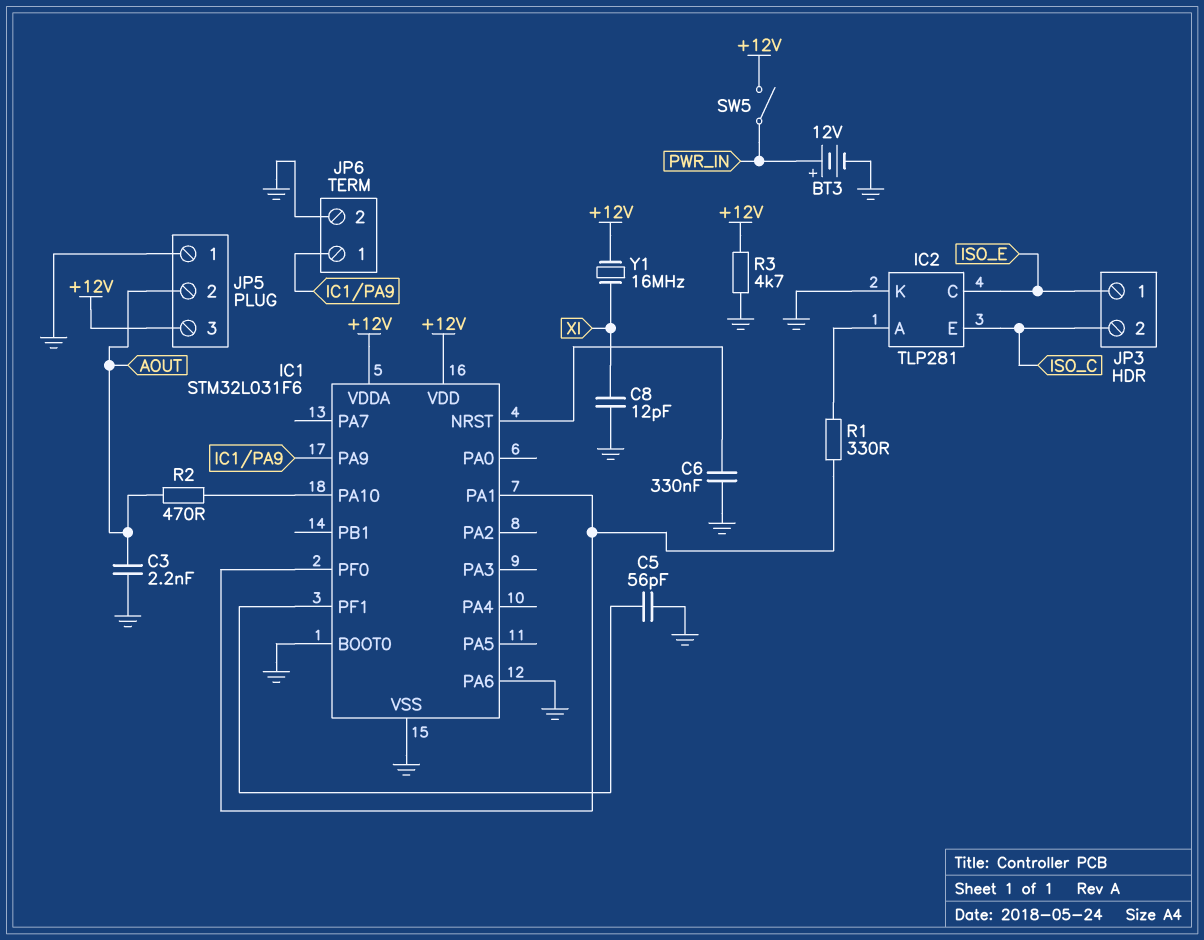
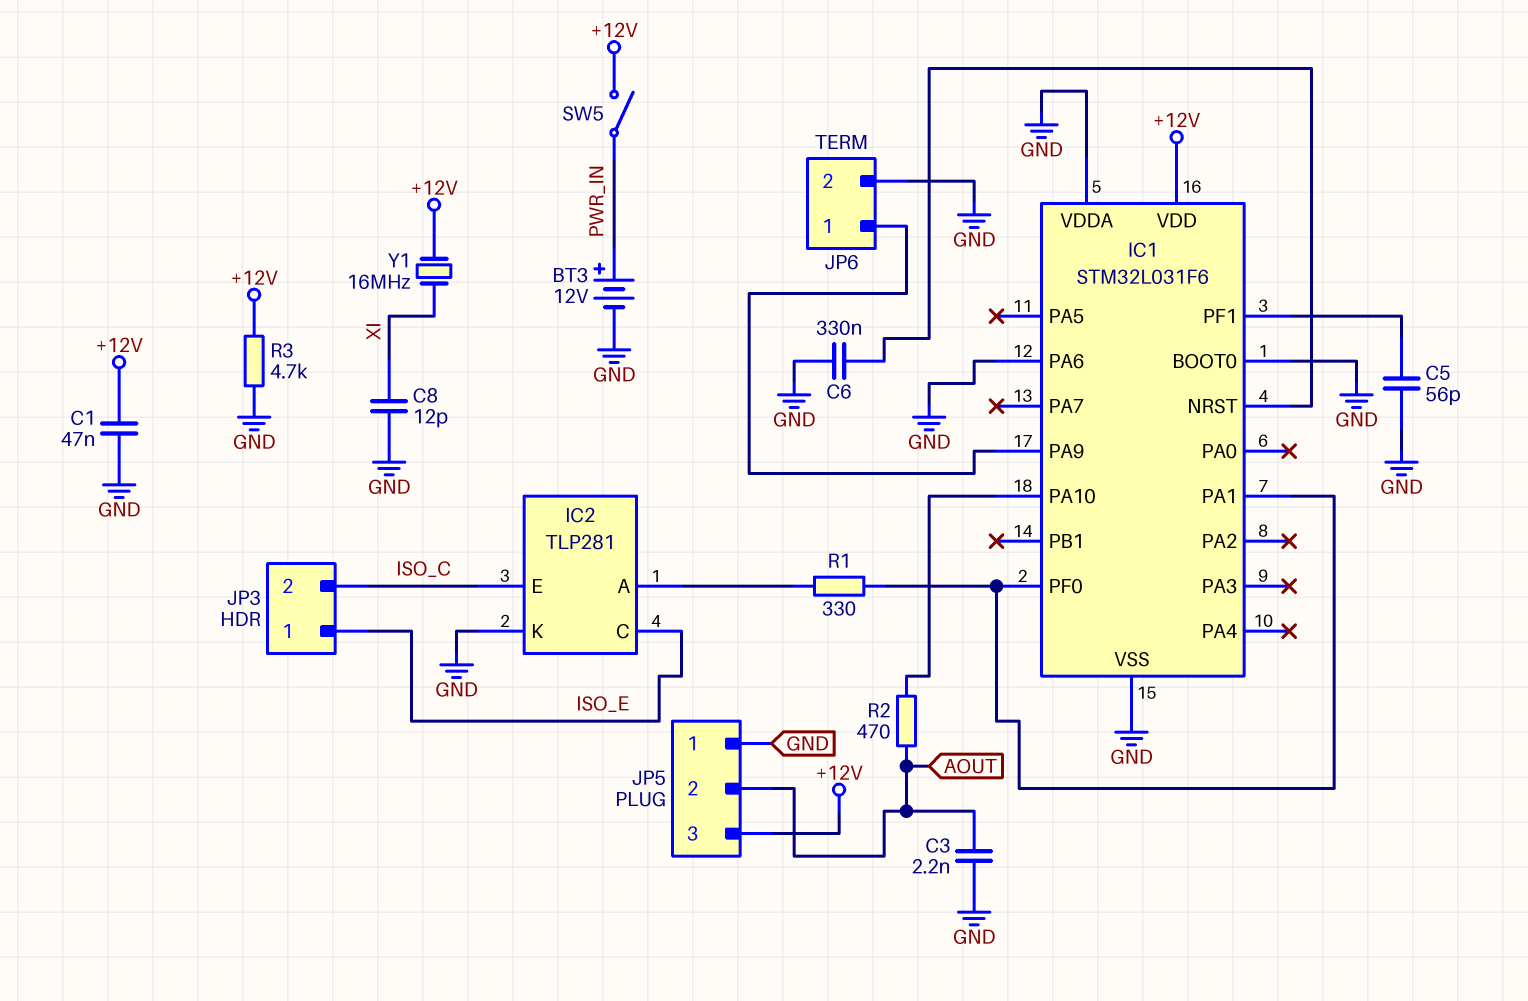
C1: none -> 47nF (+12V, GND)
IC1 pin VDDA: +12V -> GND

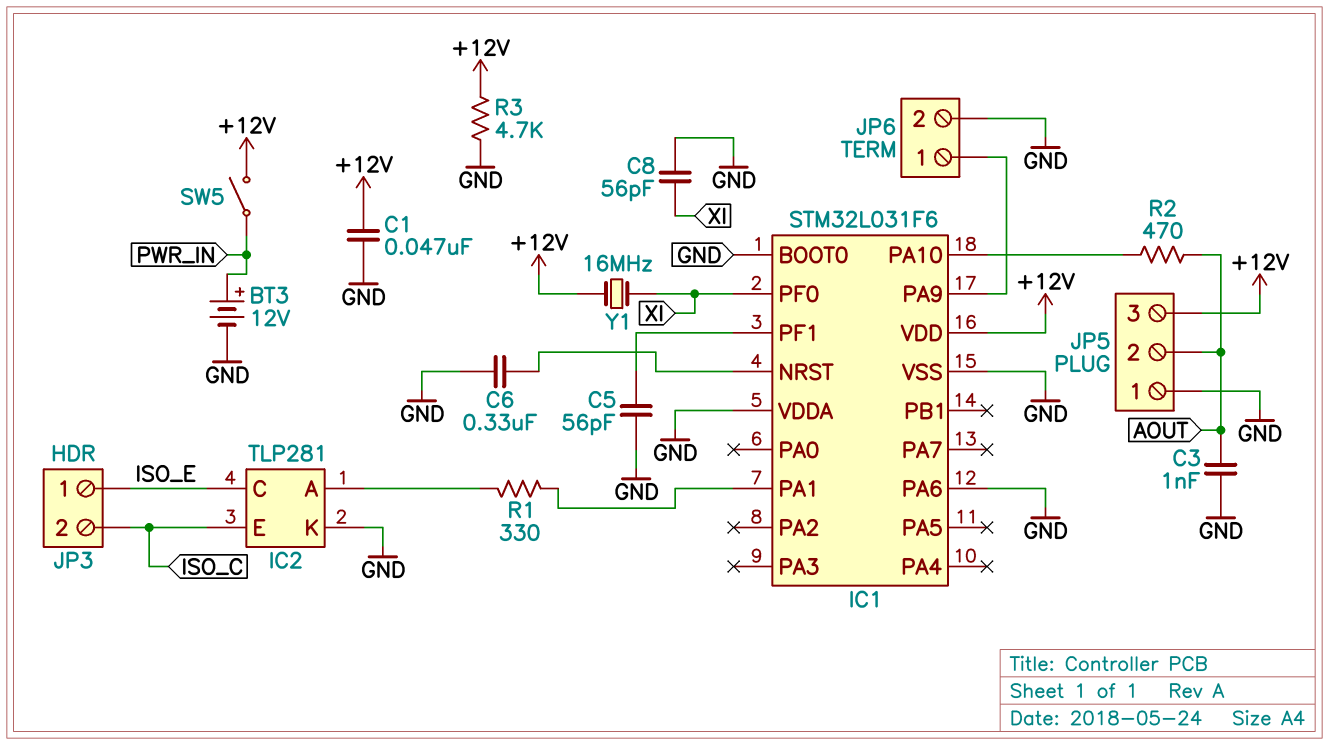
C3: 2.2nF (AOUT, GND) -> 1nF (AOUT, GND)
C8: 12pF (GND, XI) -> 56pF (GND, XI)
IC1 pin PF0: IC1/PA1 -> XI

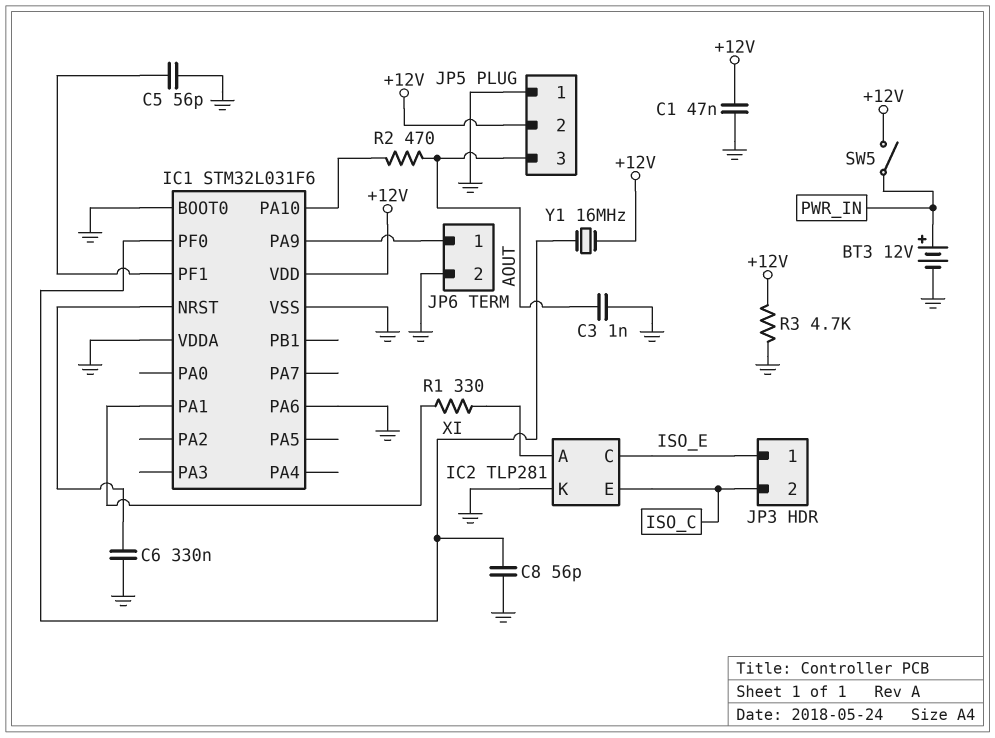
JP5 pin 2: AOUT -> +12V
JP5 pin 3: +12V -> AOUT

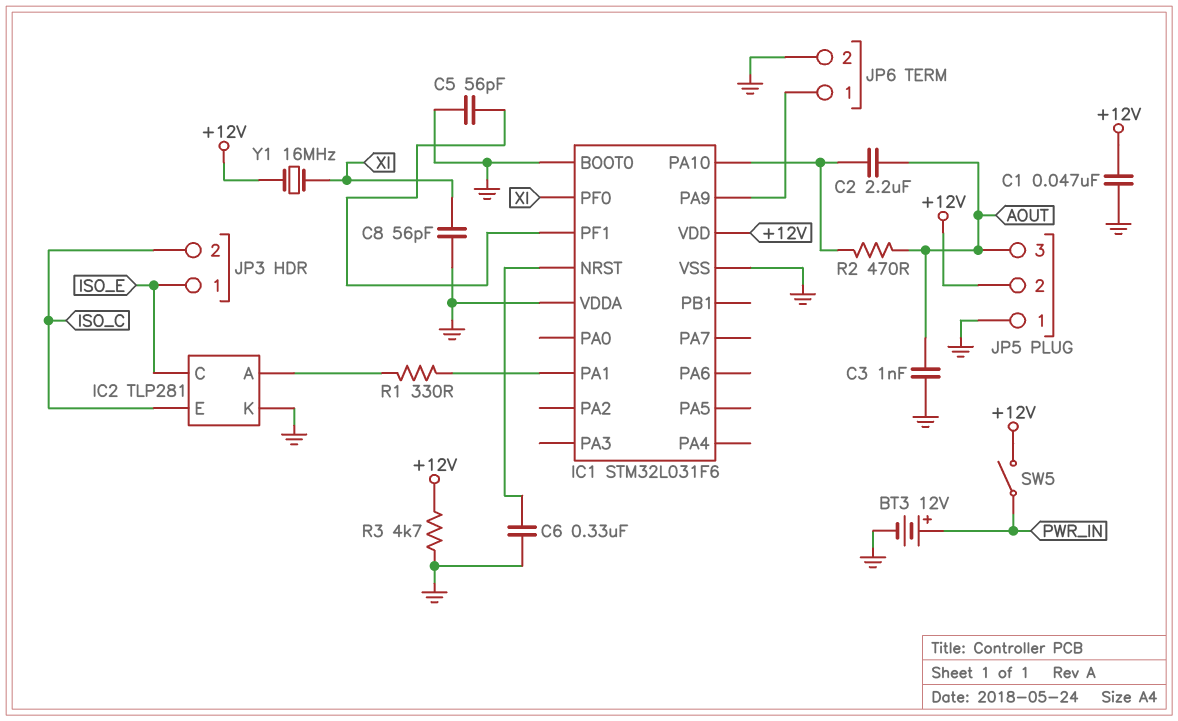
C2: none -> 2.2uF (AOUT, IC1/PA10)
IC1 pin PA6: GND -> none

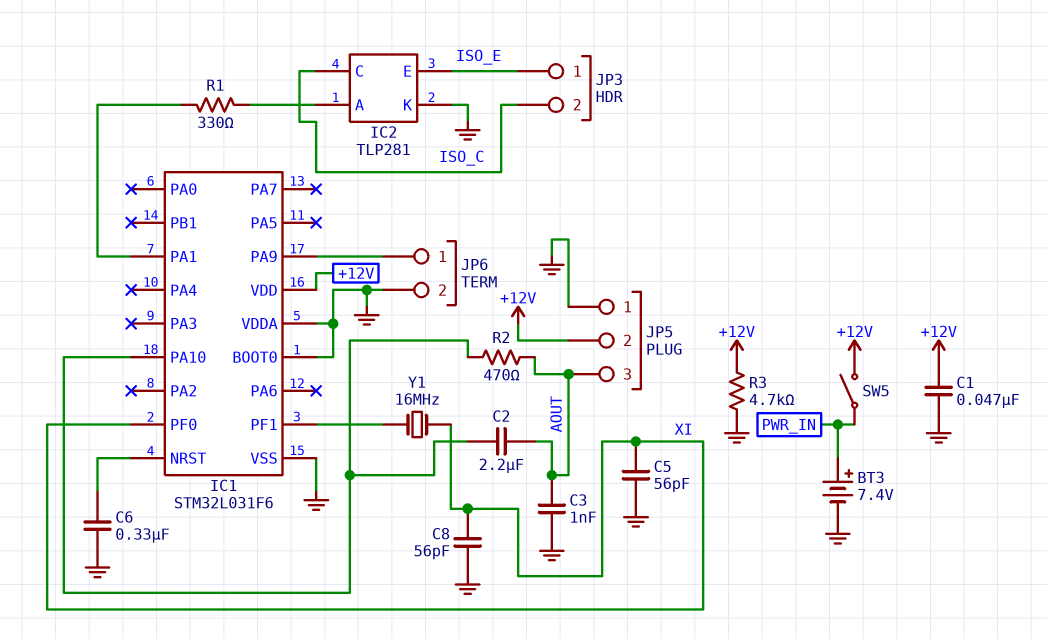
BT3: 12V (plus PWR_IN, minus GND) -> 7.4V (plus PWR_IN, minus GND)
C5: 56pF (GND, IC1/PF1) -> 56pF (GND, XI)
IC2 pin C: ISO_E -> ISO_C
IC2 pin E: ISO_C -> ISO_E
Y1: 16MHz (+12V, XI) -> 16MHz (IC1/PF1, XI)

